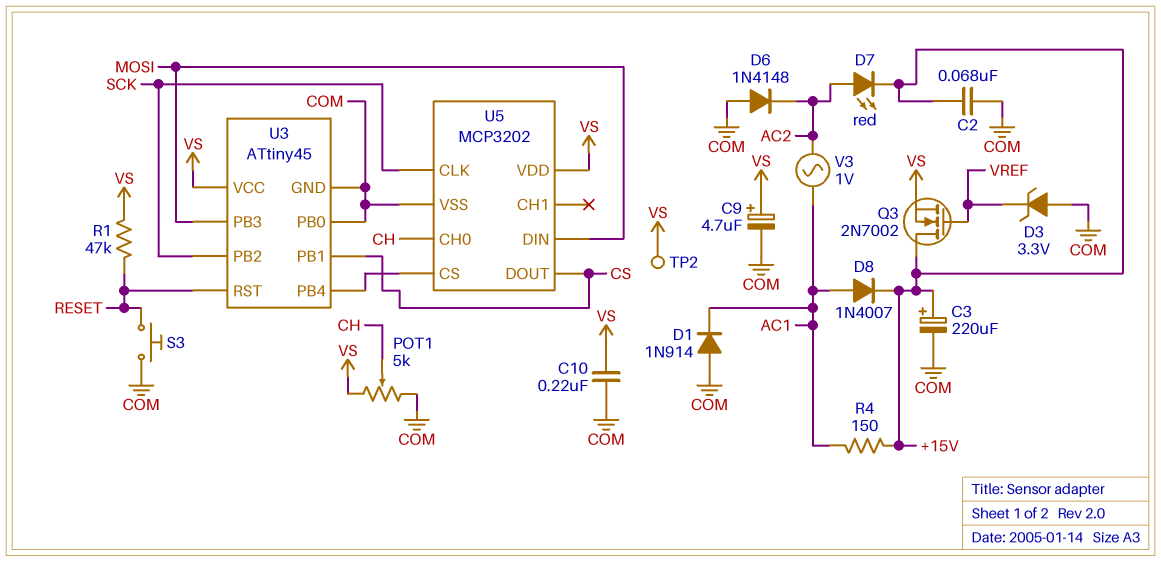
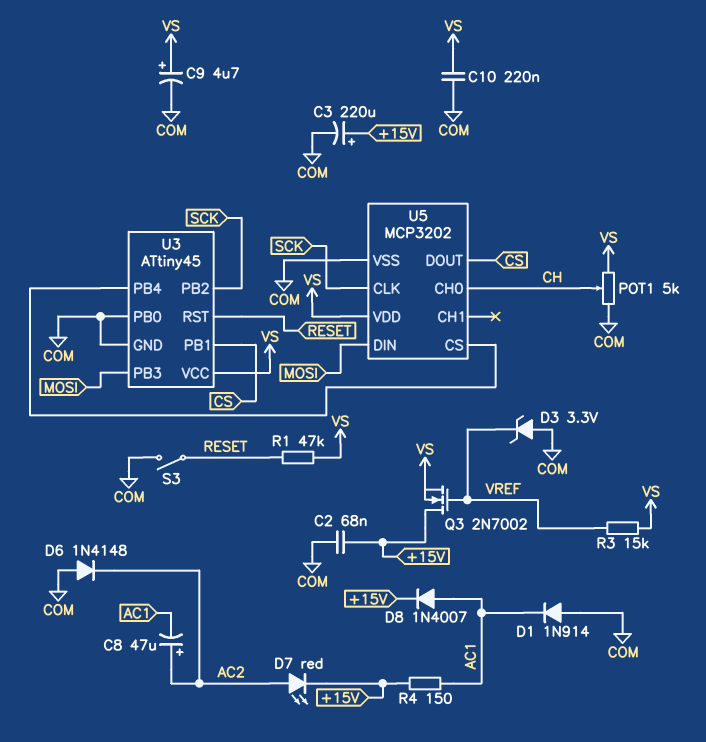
C8: none -> 47uF (plus AC2, minus AC1)
R3: none -> 15k (VREF, VS)
S3: button (COM, RESET) -> switch (COM, RESET)
TP2: test point (VS) -> none
V3: AC 1V (AC1, AC2) -> none

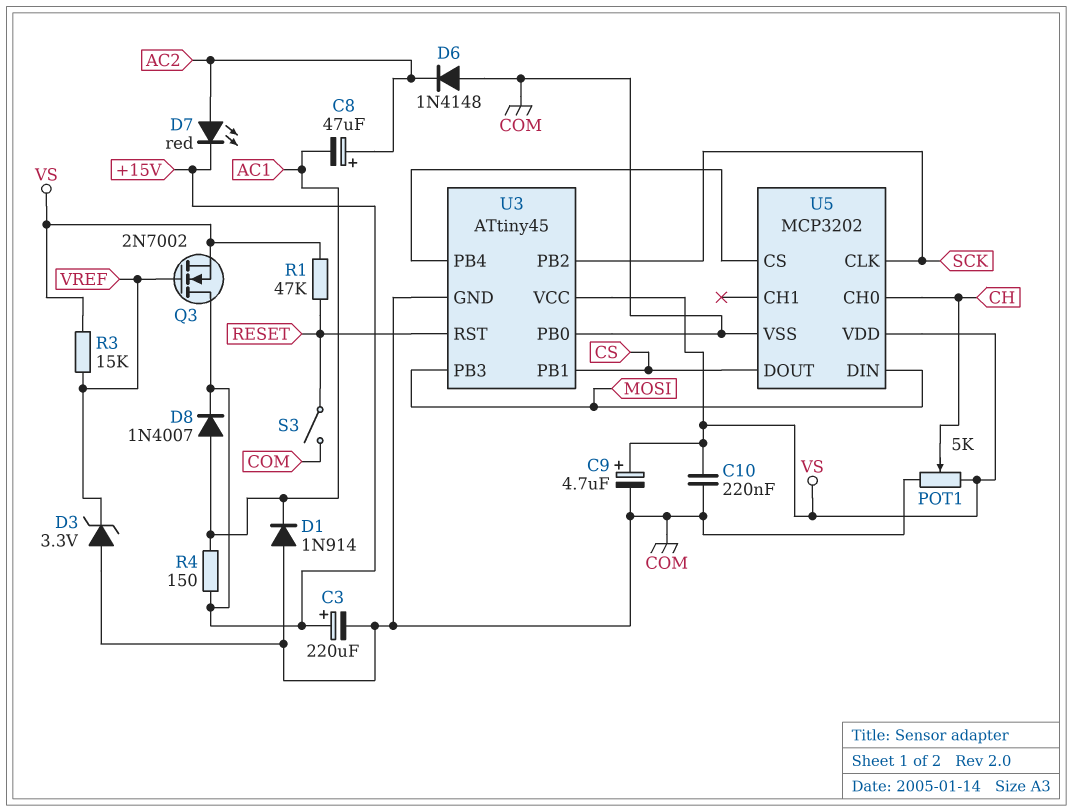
C2: 68nF (+15V, COM) -> none

